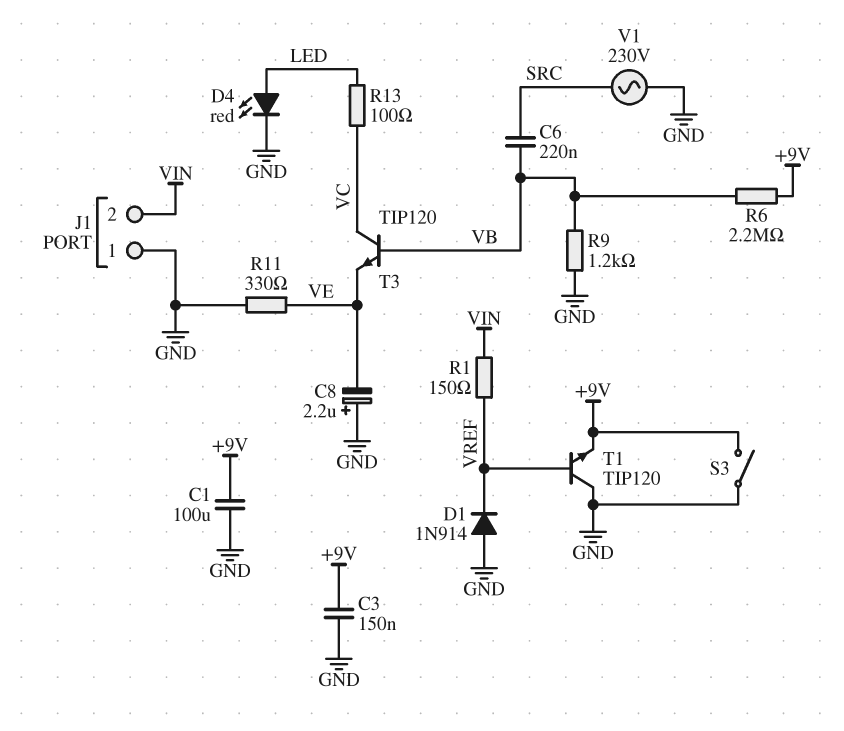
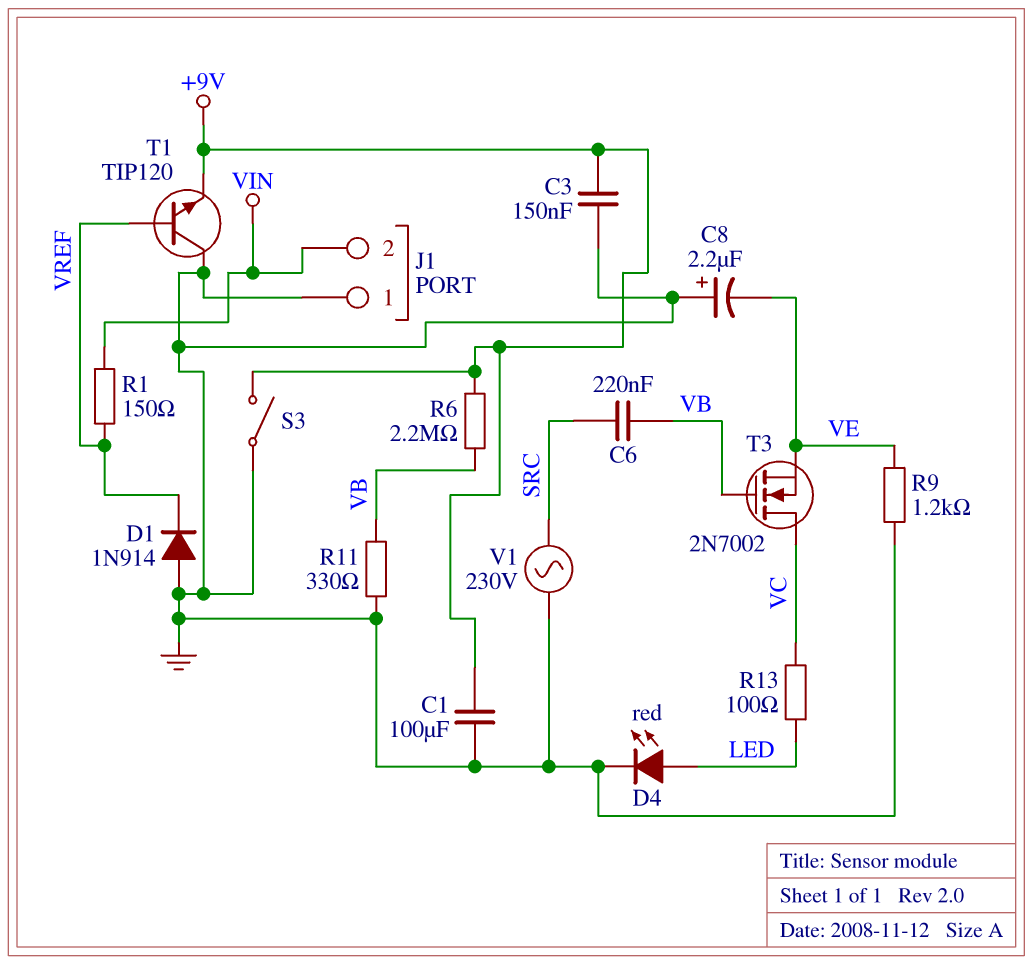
R9: 1.2k (GND, VB) -> 1.2k (GND, VE)
R11: 330 (GND, VE) -> 330 (GND, VB)
T3: NPN TIP120 (B VB, C VC, E VE) -> NMOS 2N7002 (G VB, D VC, S VE)

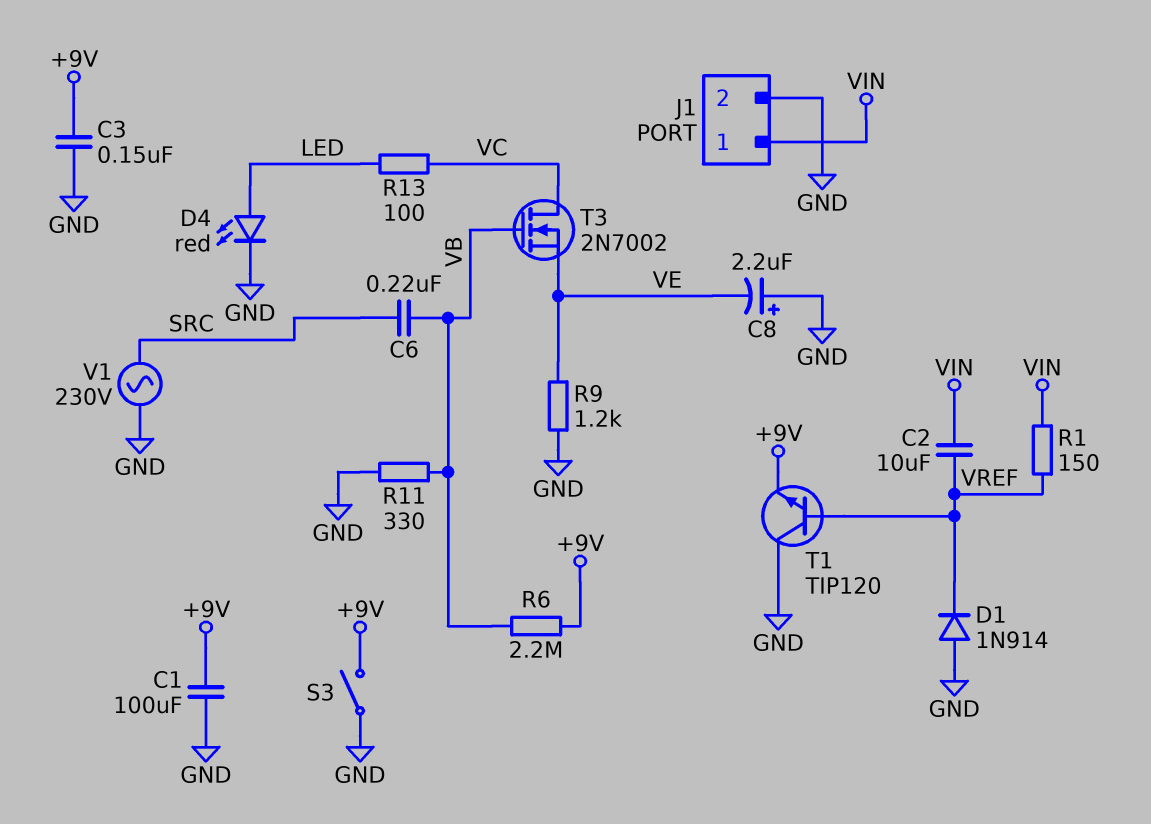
C2: none -> 10uF (VIN, VREF)
J1 pin 1: GND -> VIN
J1 pin 2: VIN -> GND

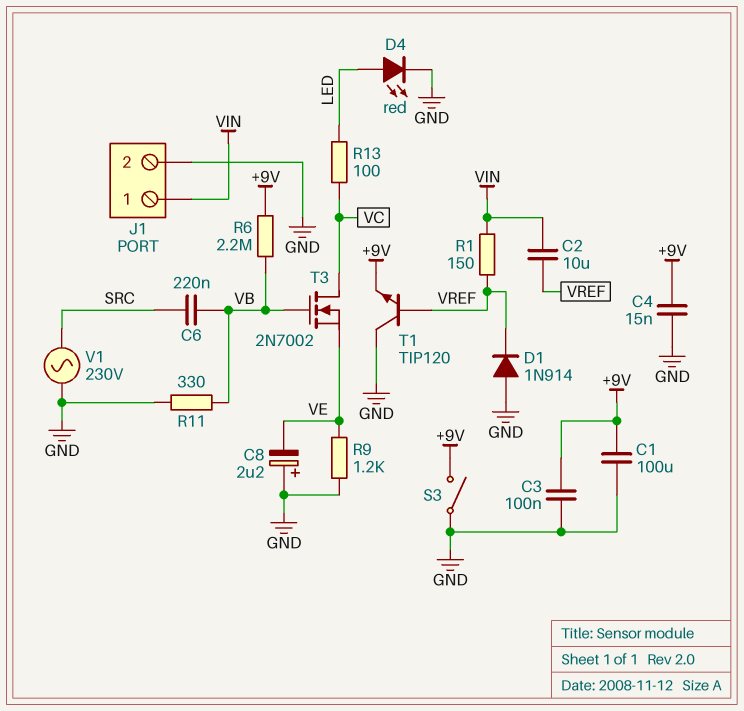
C3: 150nF (+9V, GND) -> 100nF (+9V, GND)
C4: none -> 15nF (+9V, GND)

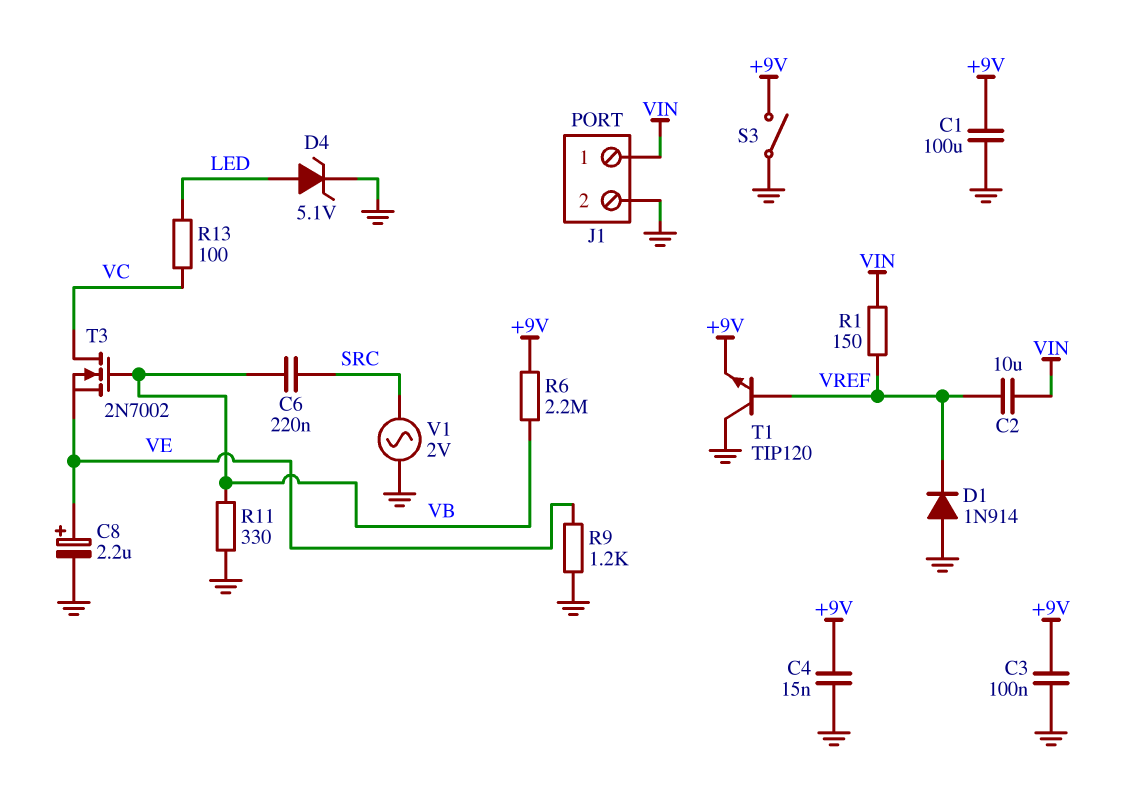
C8: 2.2uF (plus GND, minus VE) -> 2.2uF (plus VE, minus GND)
D4: LED red (A LED, K GND) -> zener 5.1V (A LED, K GND)
V1: AC 230V (GND, SRC) -> AC 2V (GND, SRC)

